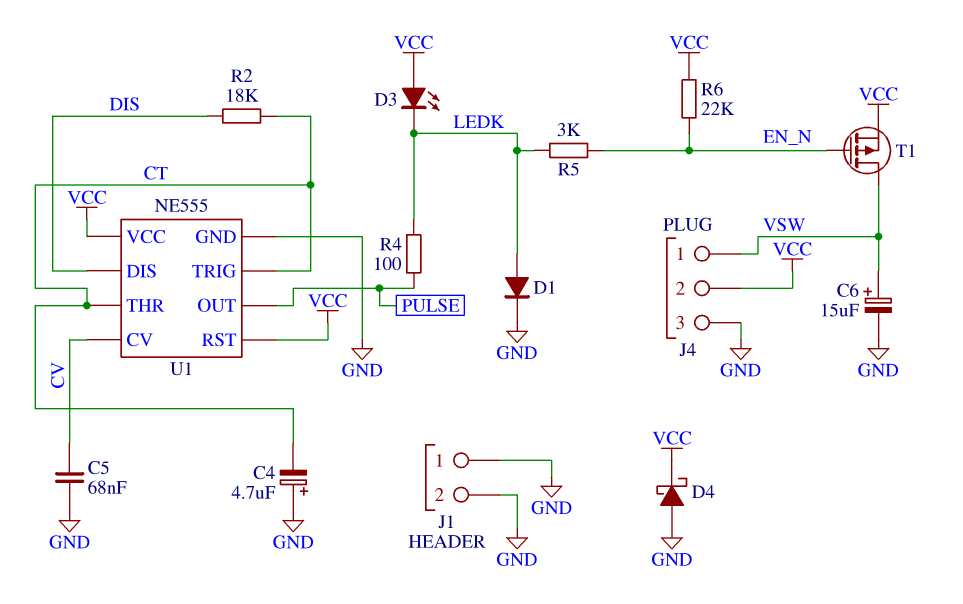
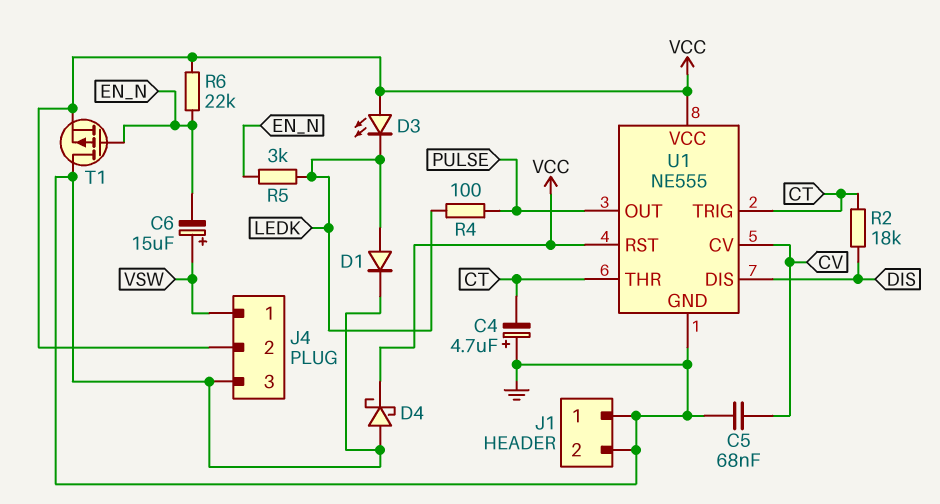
C6: 15uF (plus VSW, minus GND) -> 15uF (plus VSW, minus EN_N)
T1: PMOS (G EN_N, D VSW, S VCC) -> PMOS (G EN_N, D GND, S VCC)

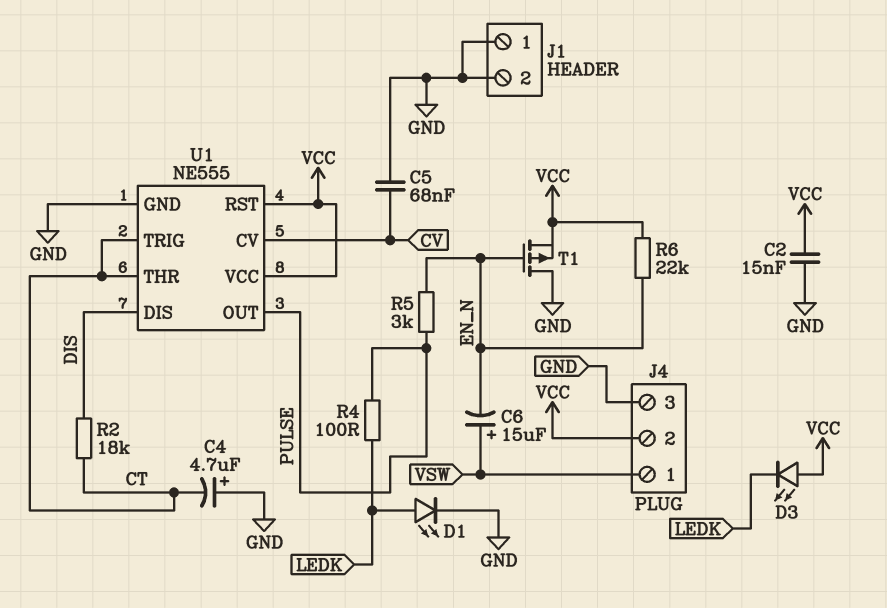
C2: none -> 15nF (GND, VCC)
D1: diode (A LEDK, K GND) -> LED (A LEDK, K GND)
D4: schottky (A GND, K VCC) -> none
R5: 3k (EN_N, LEDK) -> 3k (EN_N, PULSE)

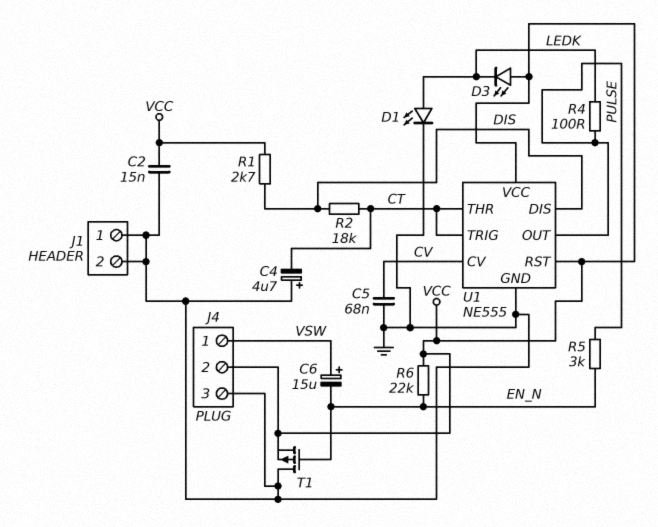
R1: none -> 2.7k (DIS, VCC)

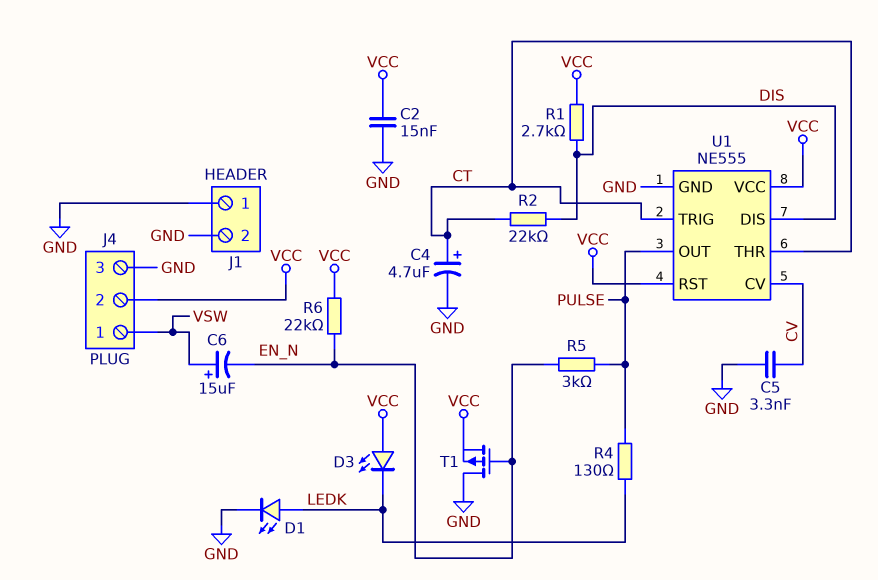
C4: 4.7uF (plus GND, minus CT) -> 4.7uF (plus CT, minus GND)
C5: 68nF (CV, GND) -> 3.3nF (CV, GND)
R2: 18k (CT, DIS) -> 22k (CT, DIS)
R4: 100 (LEDK, PULSE) -> 130 (LEDK, PULSE)

